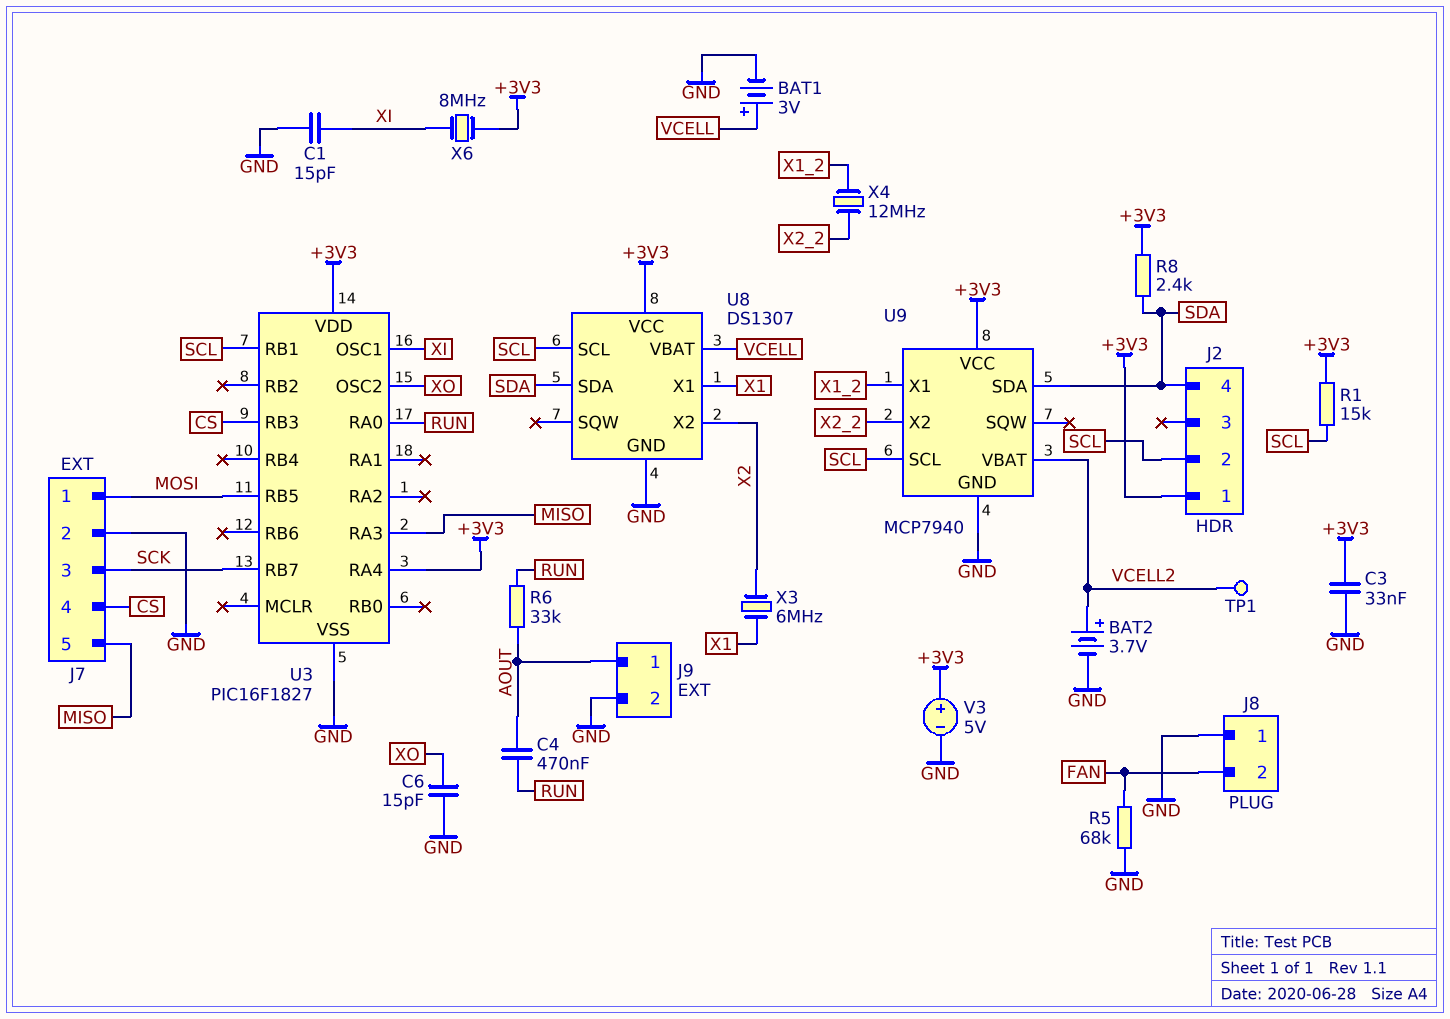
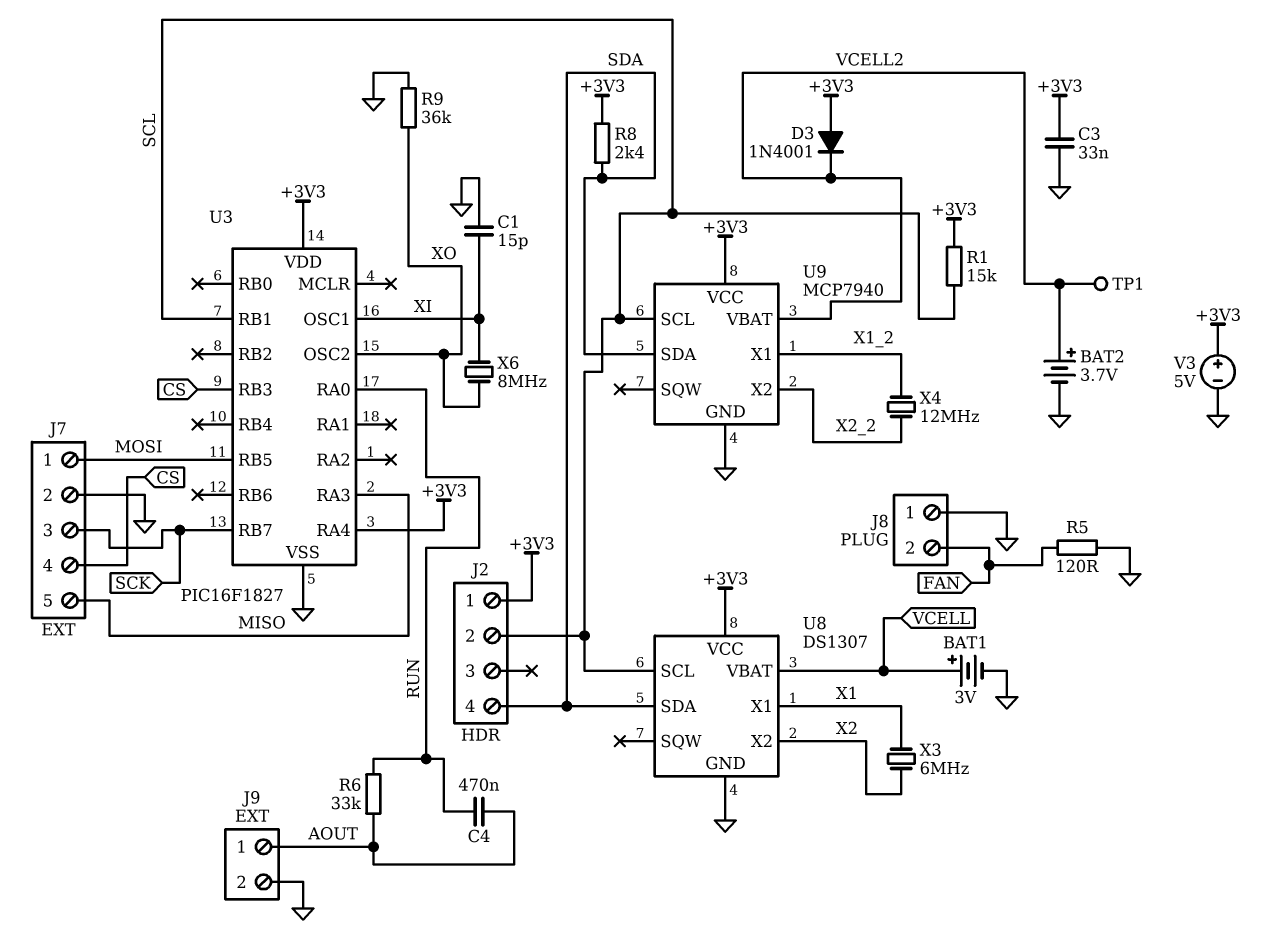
C6: 15pF (GND, XO) -> none
D3: none -> diode 1N4001 (A +3V3, K VCELL2)
R5: 68k (FAN, GND) -> 120 (FAN, GND)
R9: none -> 36k (GND, XO)
X6: 8MHz (+3V3, XI) -> 8MHz (XI, XO)

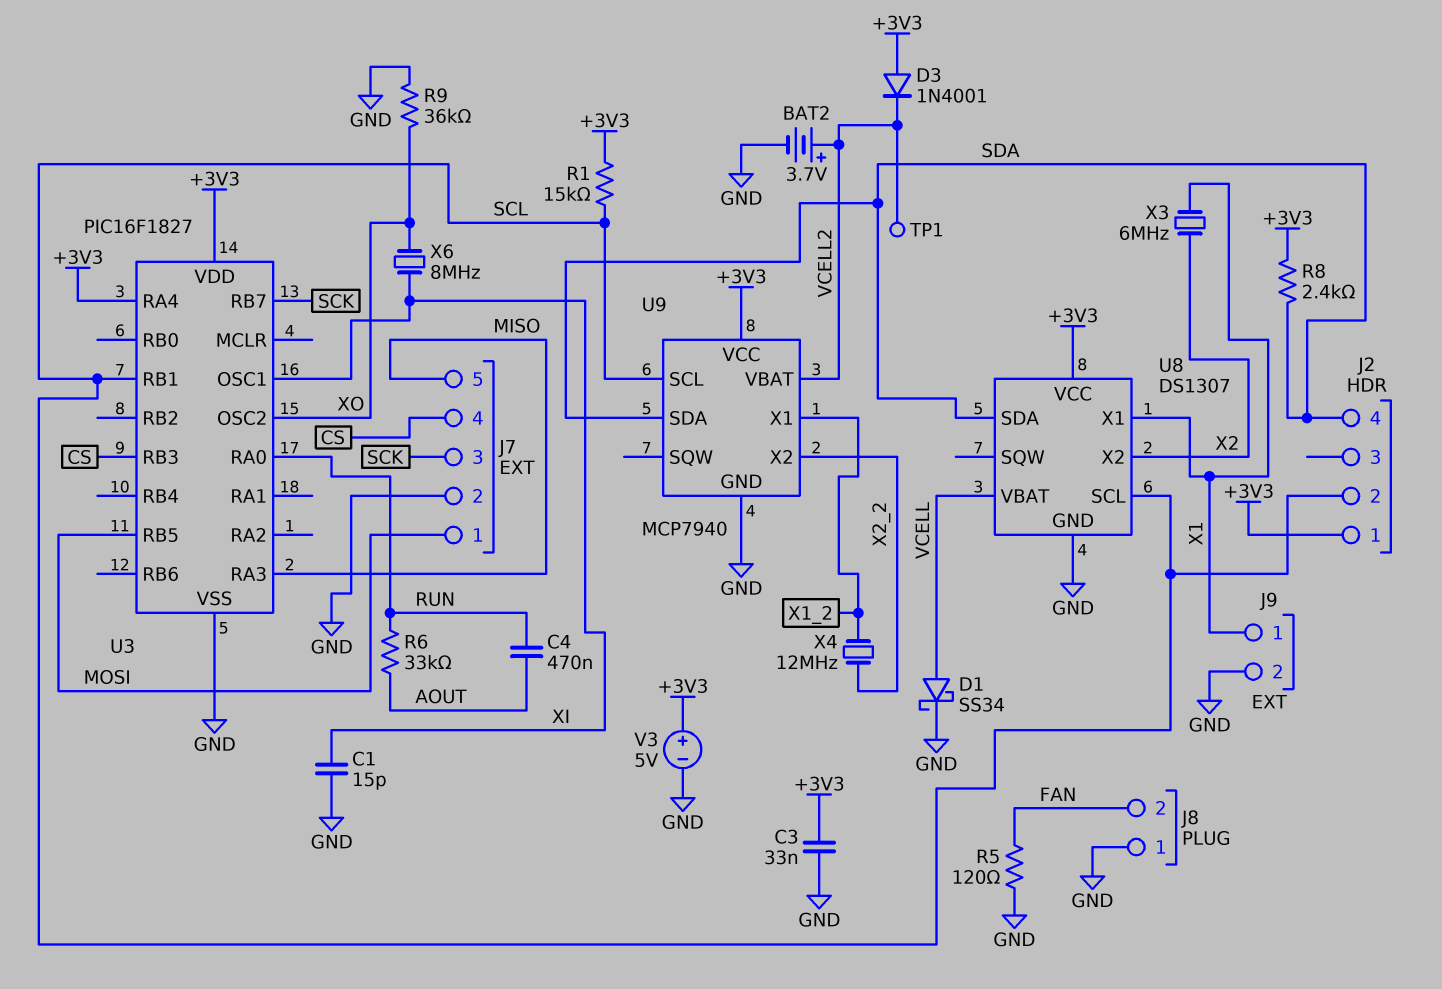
BAT1: 3V (plus VCELL, minus GND) -> none
D1: none -> schottky SS34 (A VCELL, K GND)
J9 pin 1: AOUT -> X1

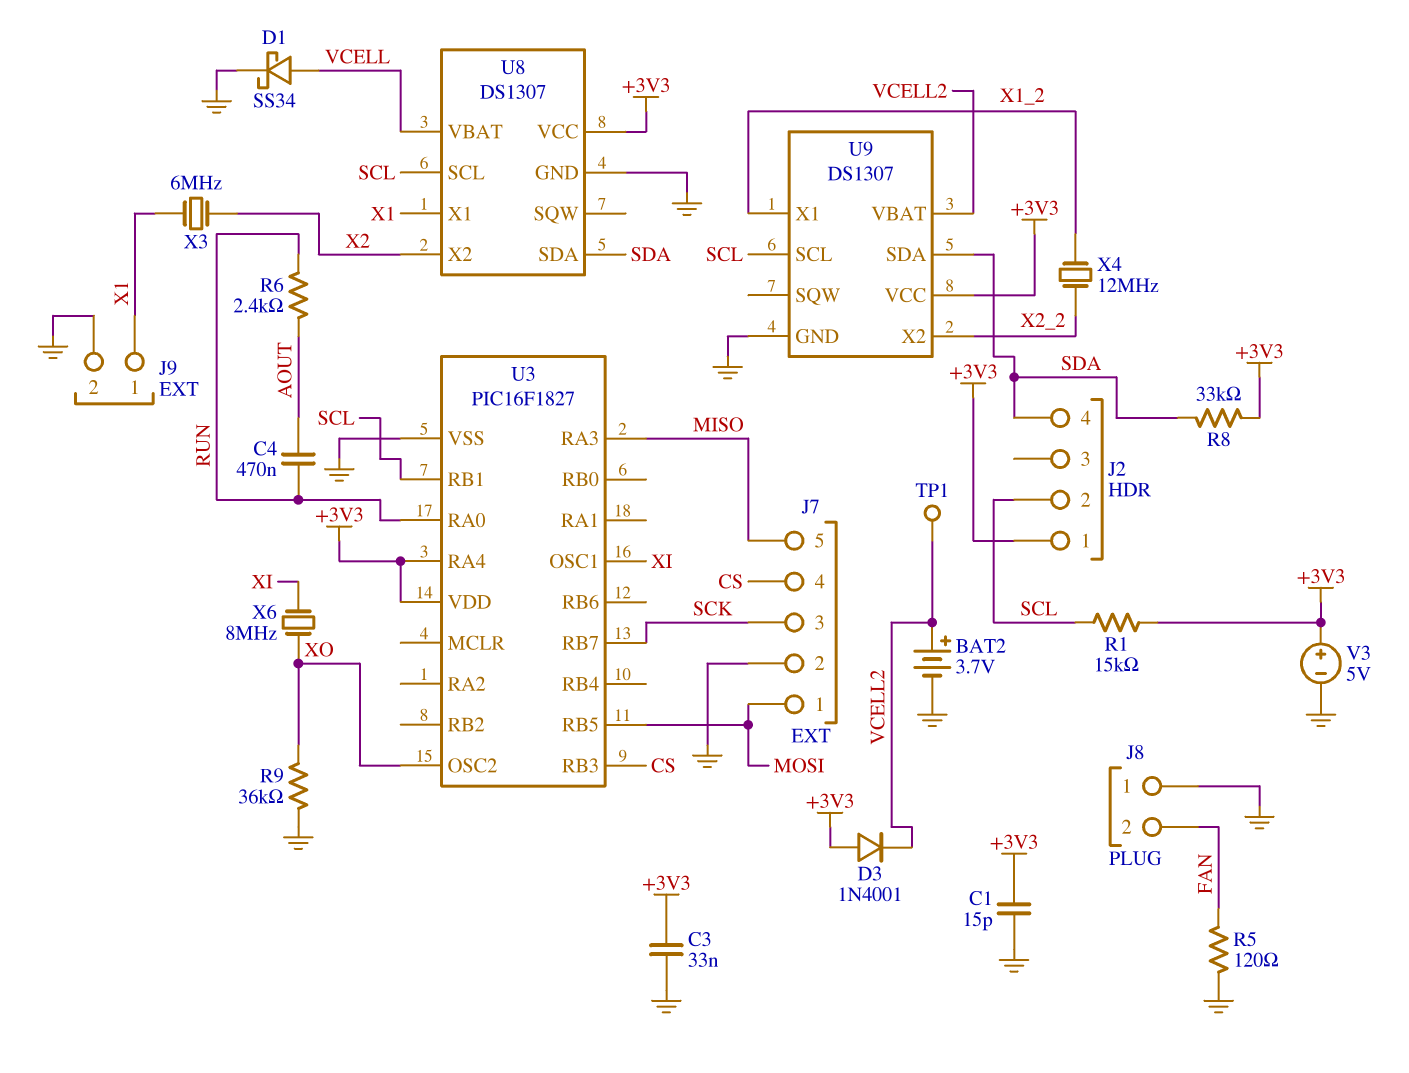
C1: 15pF (GND, XI) -> 15pF (+3V3, GND)
R6: 33k (AOUT, RUN) -> 2.4k (AOUT, RUN)
R8: 2.4k (+3V3, SDA) -> 33k (+3V3, SDA)
U9: MCP7940 -> DS1307

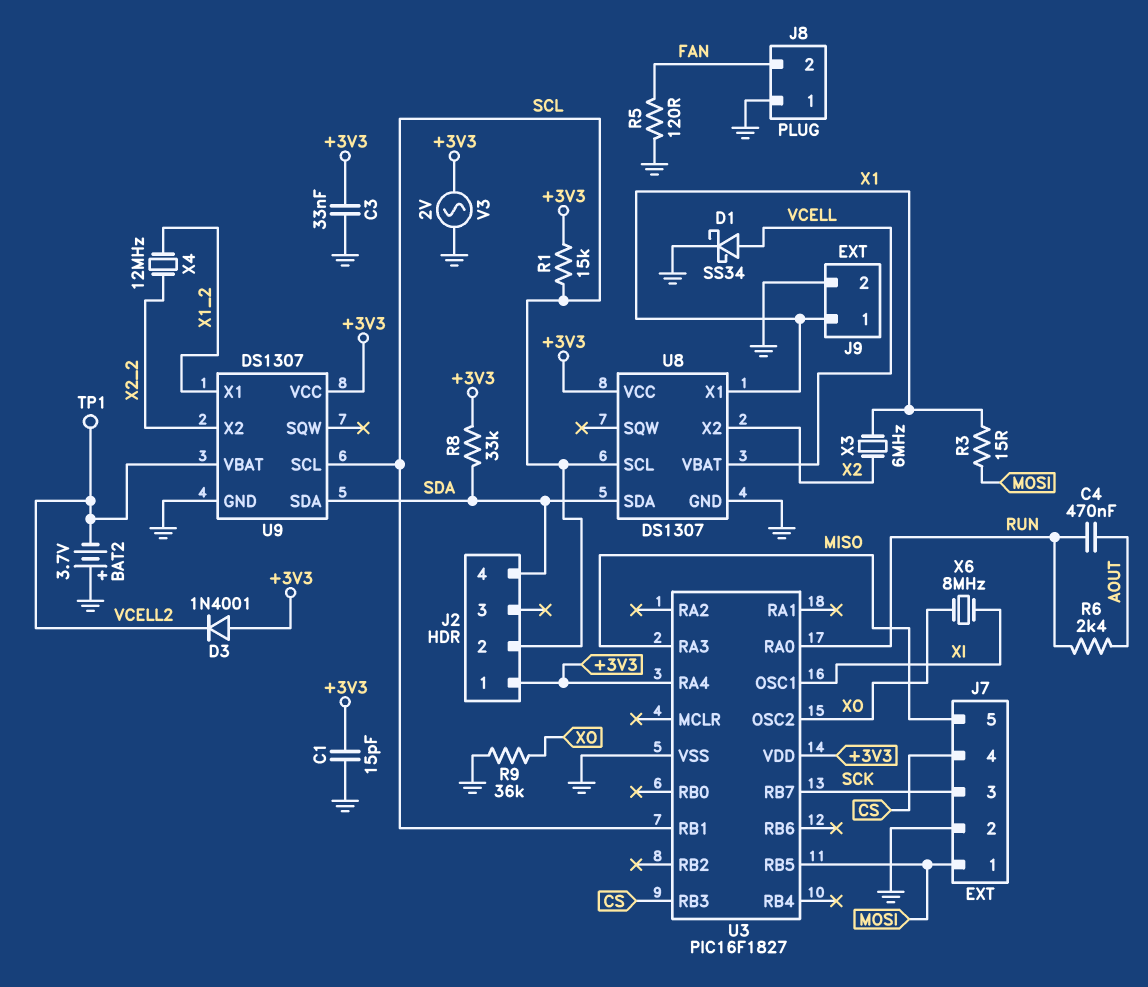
BAT2: 3.7V (plus VCELL2, minus GND) -> 3.7V (plus GND, minus VCELL2)
R3: none -> 15 (MOSI, X1)
V3: 5V (plus +3V3, minus GND) -> AC 2V (+3V3, GND)

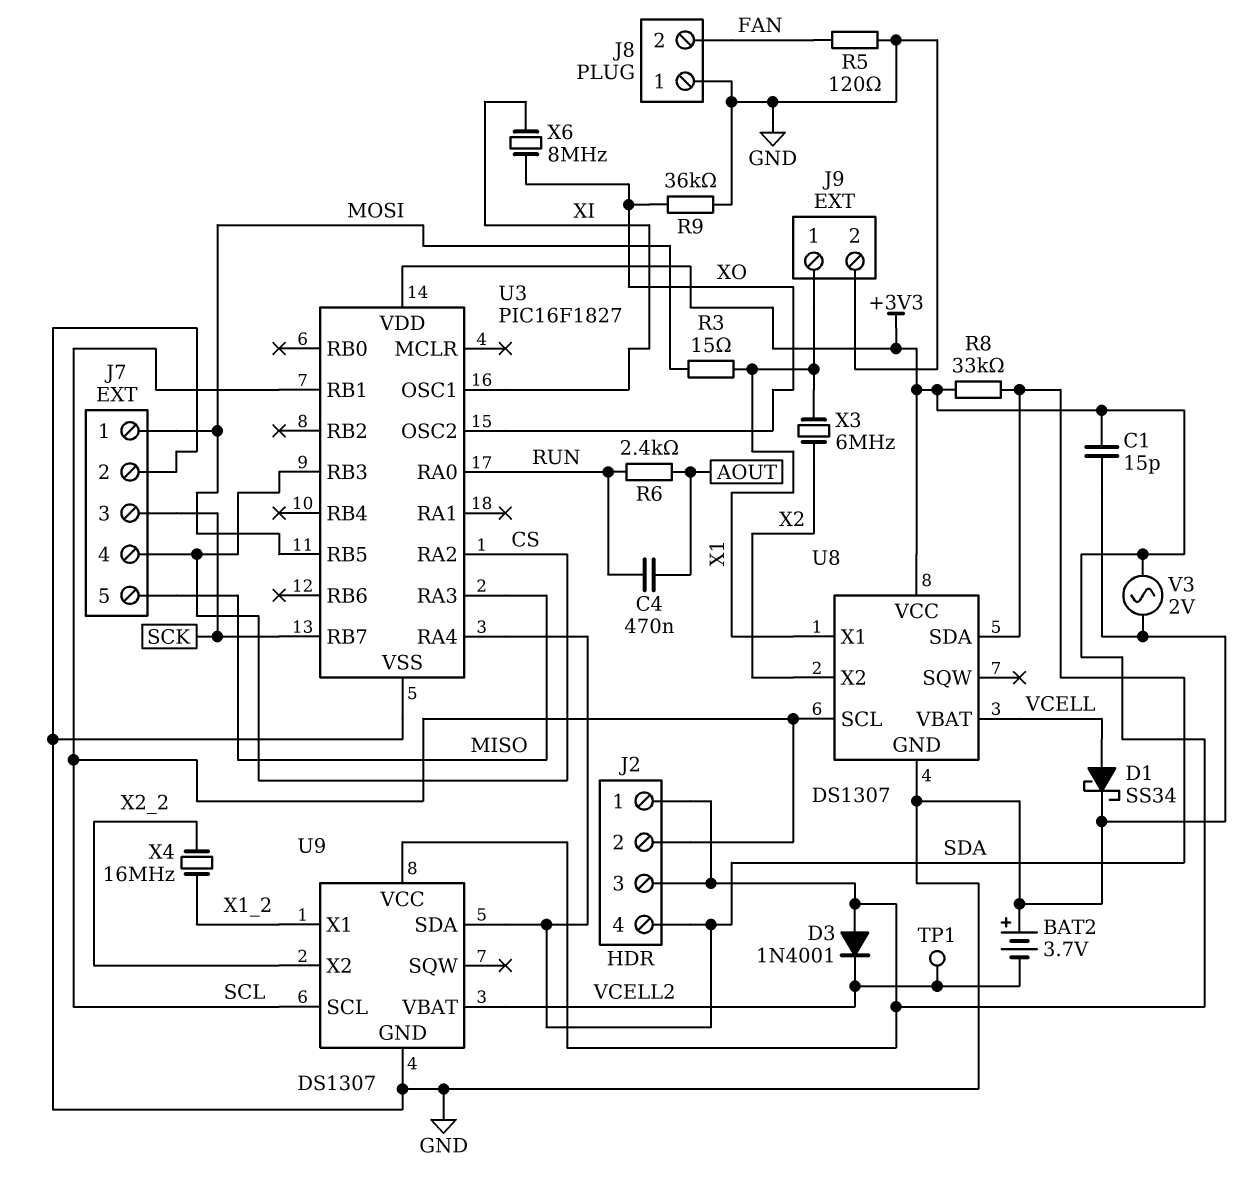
C3: 33nF (+3V3, GND) -> none
J2 pin 3: none -> +3V3
R1: 15k (+3V3, SCL) -> none
U3 pin RA2: none -> CS
U3 pin RA4: +3V3 -> SDA
X4: 12MHz (X1_2, X2_2) -> 16MHz (X1_2, X2_2)

